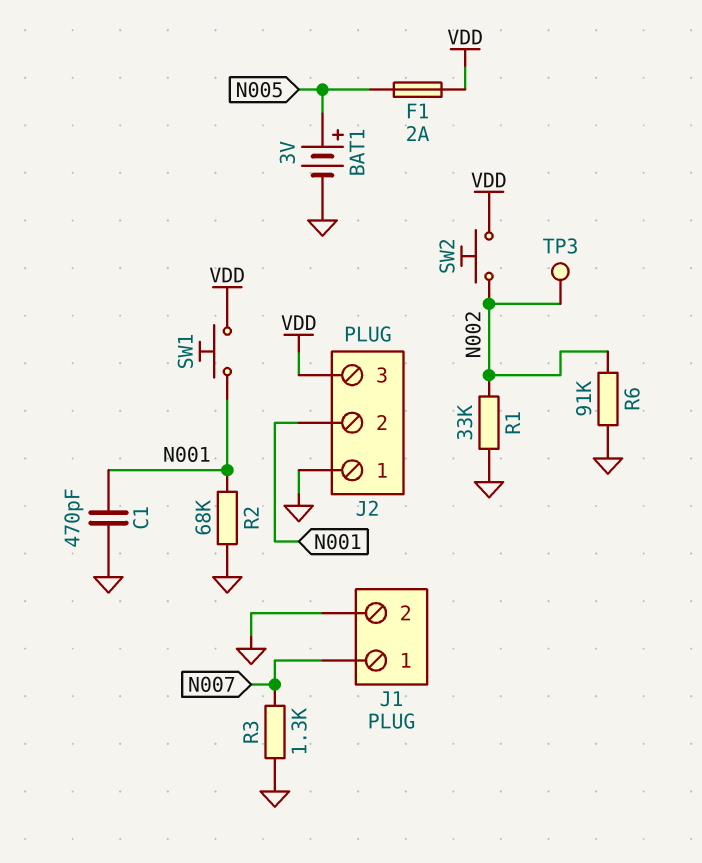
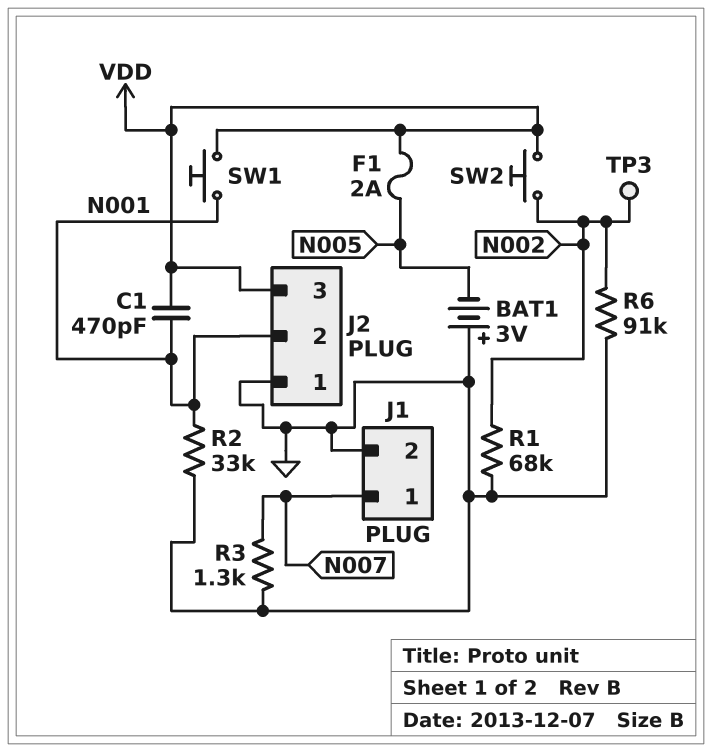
BAT1: 3V (plus N005, minus GND) -> 3V (plus GND, minus N005)
C1: 470pF (GND, N001) -> 470pF (N001, VDD)
R1: 33k (GND, N002) -> 68k (GND, N002)
R2: 68k (GND, N001) -> 33k (GND, N001)

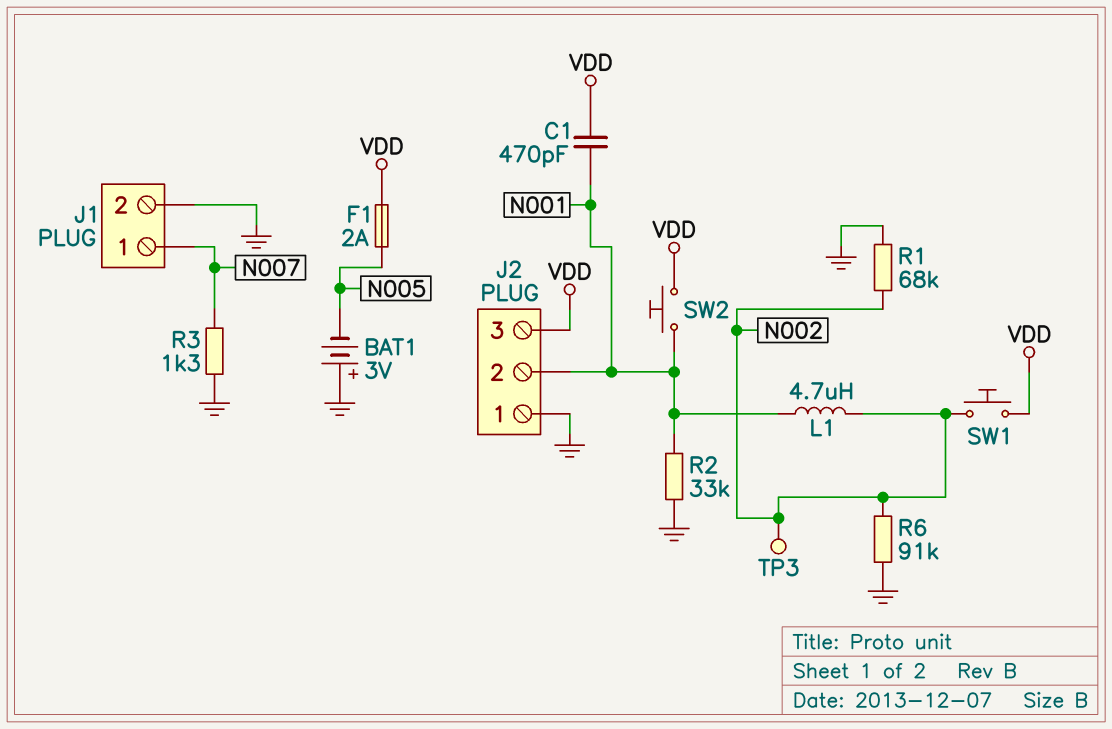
L1: none -> 4.7uH (N001, N002)
SW1: button (N001, VDD) -> button (N002, VDD)
SW2: button (N002, VDD) -> button (N001, VDD)

